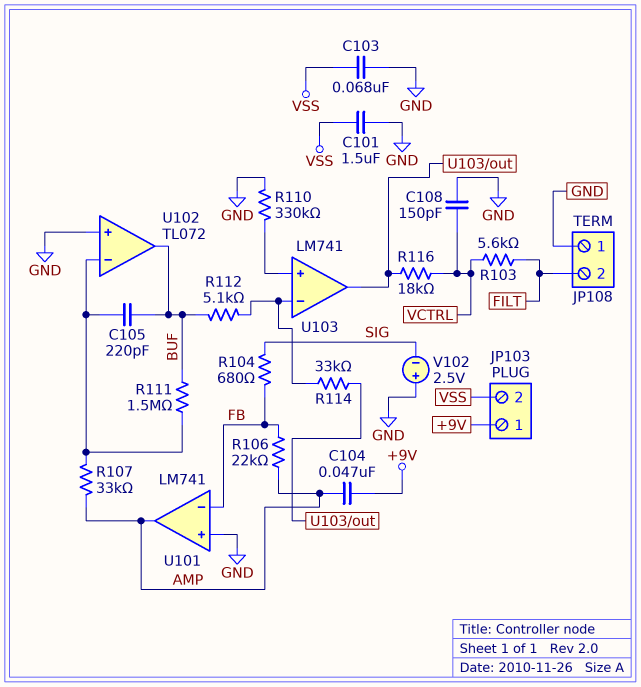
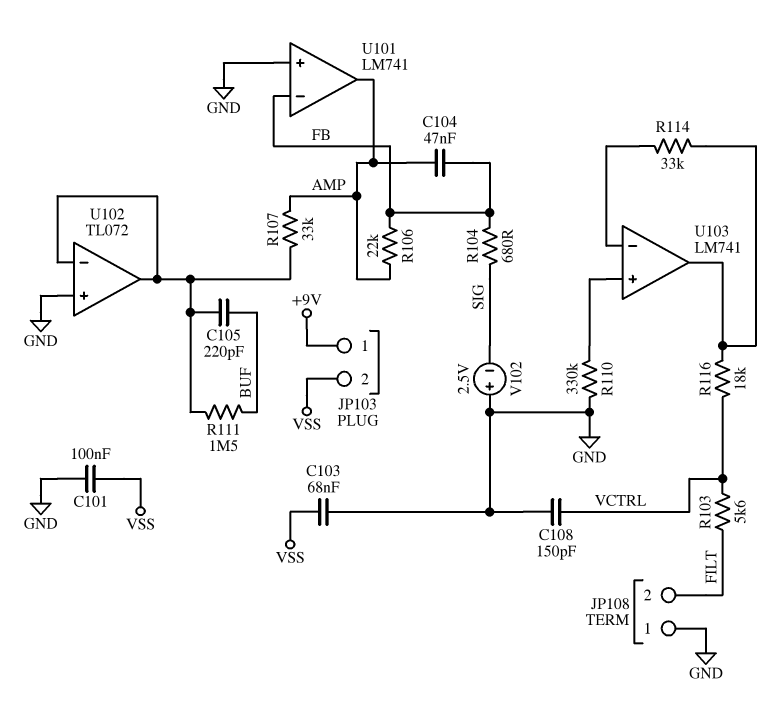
C101: 1.5uF (GND, VSS) -> 100nF (GND, VSS)
C104: 47nF (+9V, AMP) -> 47nF (AMP, FB)
R112: 5.1k (BUF, U103/in-) -> none
U102 pin out: BUF -> U102/in-

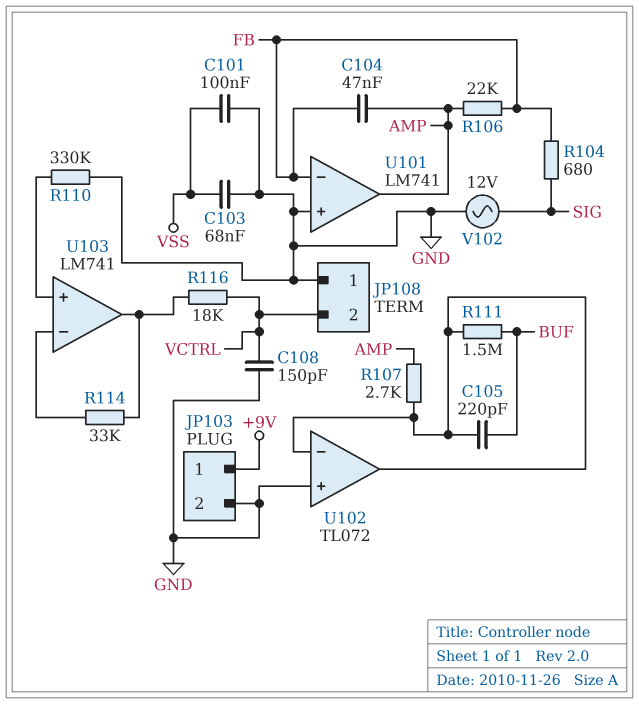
JP103 pin 2: VSS -> GND
JP108 pin 2: FILT -> VCTRL
R103: 5.6k (FILT, VCTRL) -> none
R107: 33k (AMP, U102/in-) -> 2.7k (AMP, U102/in-)
V102: 2.5V (plus GND, minus SIG) -> AC 12V (GND, SIG)

